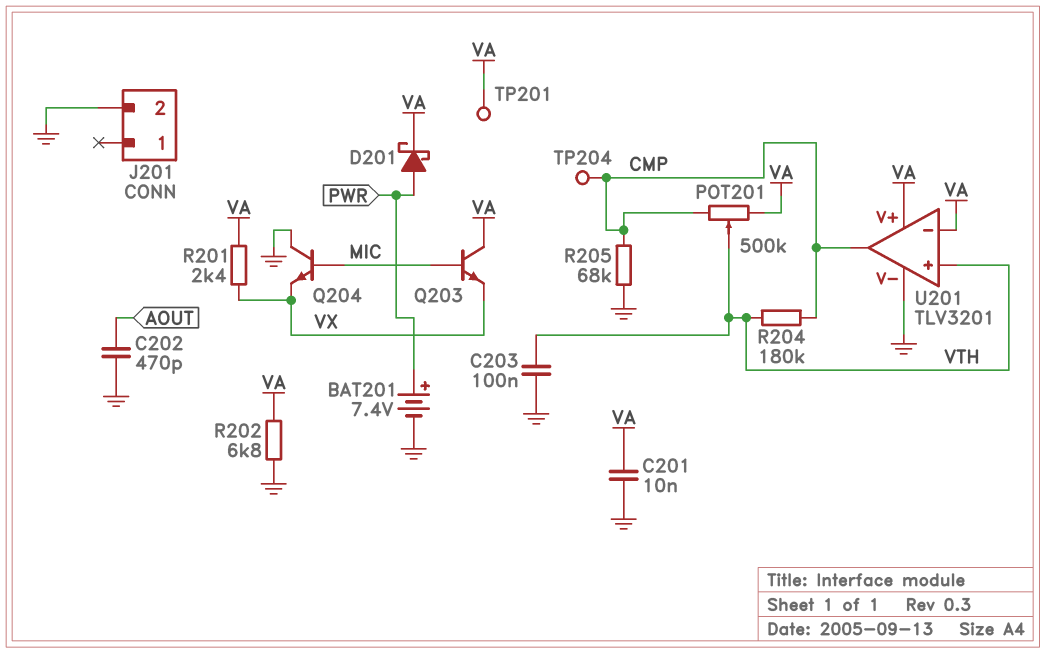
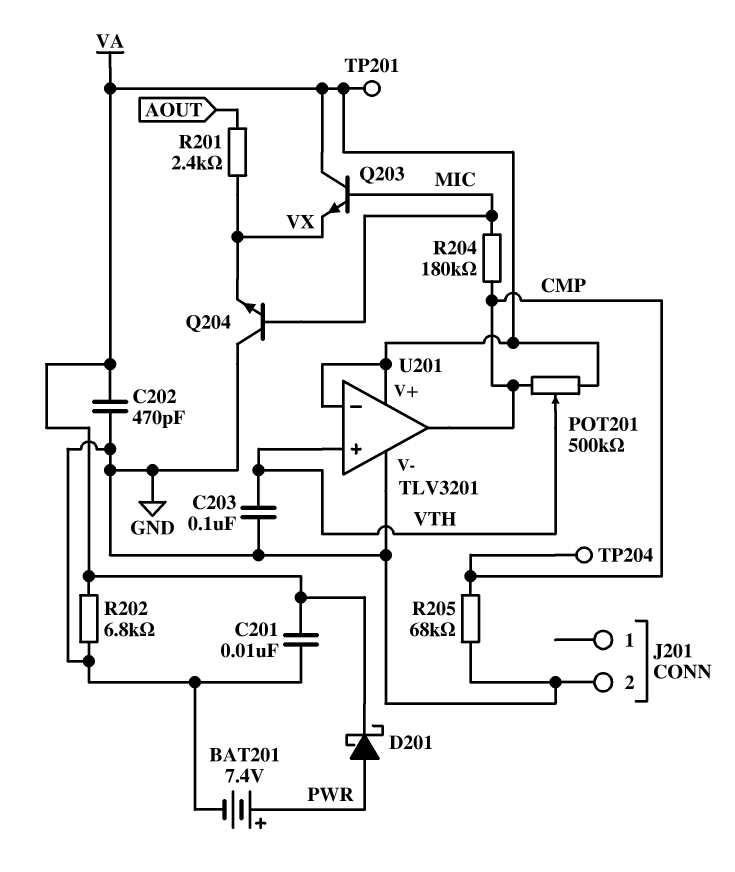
C202: 470pF (AOUT, GND) -> 470pF (GND, VA)
R201: 2.4k (VA, VX) -> 2.4k (AOUT, VX)
R204: 180k (CMP, VTH) -> 180k (CMP, MIC)

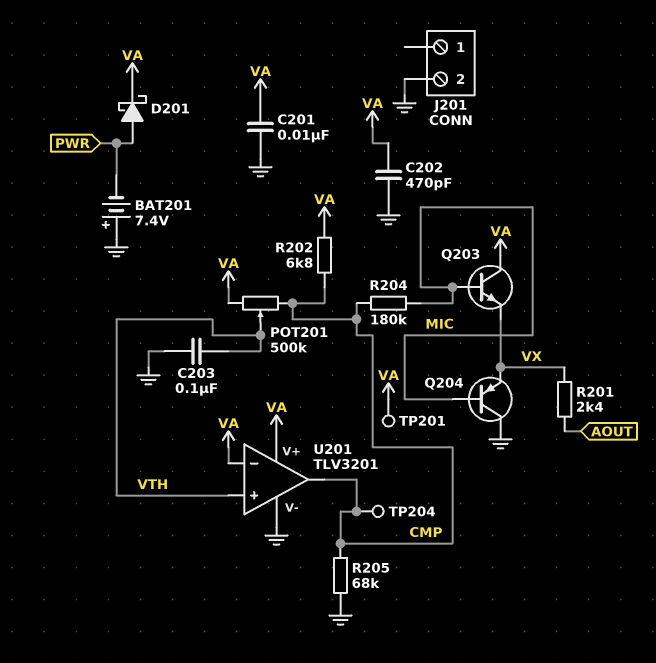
BAT201: 7.4V (plus PWR, minus GND) -> 7.4V (plus GND, minus PWR)
Q204: NPN (B MIC, C GND, E VX) -> PNP (B MIC, C GND, E VX)
R202: 6.8k (GND, VA) -> 6.8k (CMP, VA)

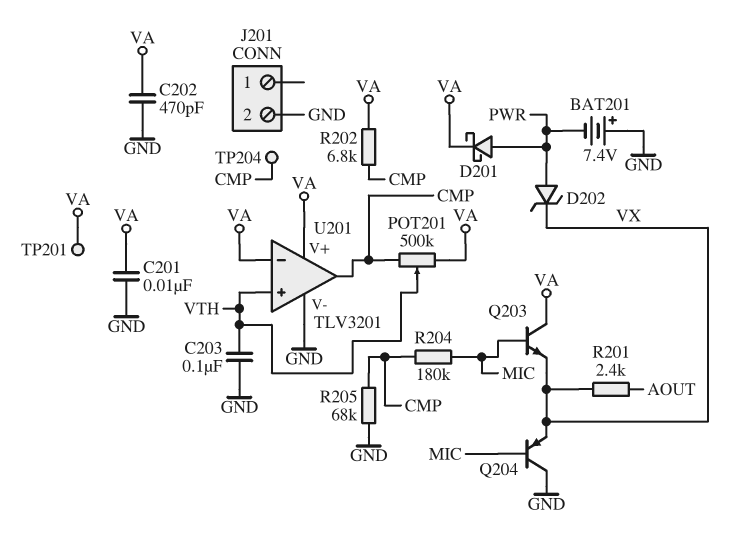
D202: none -> zener (A PWR, K VX)

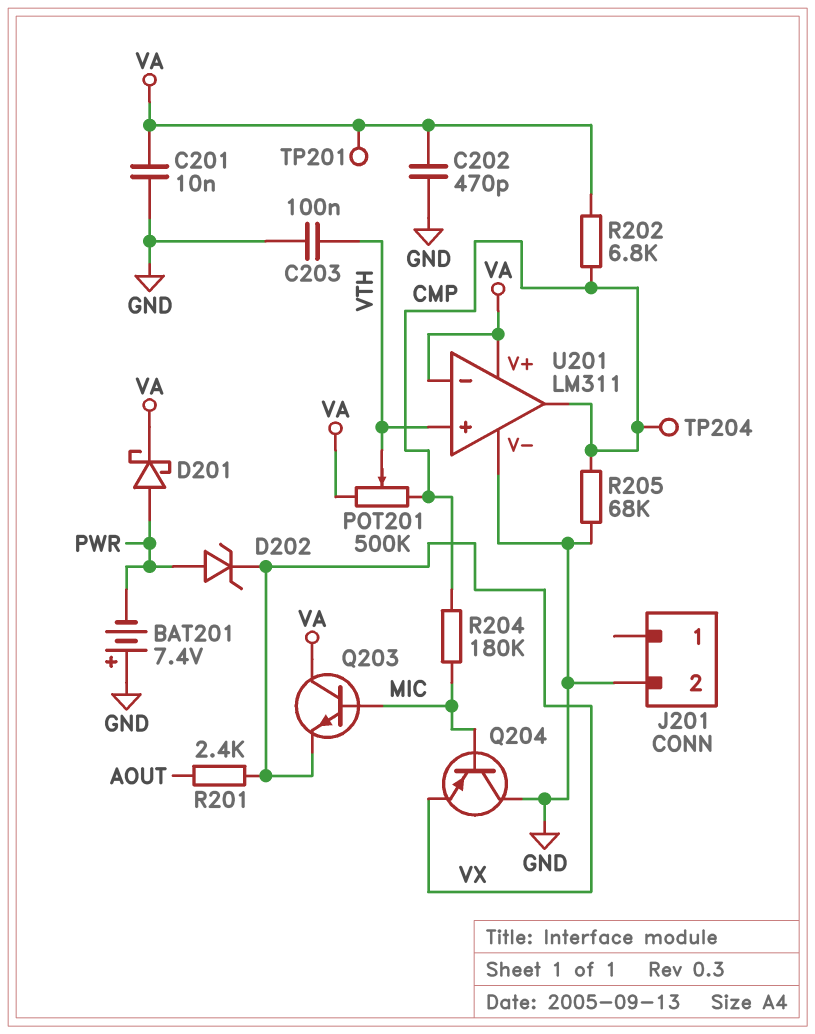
U201: TLV3201 -> LM311

